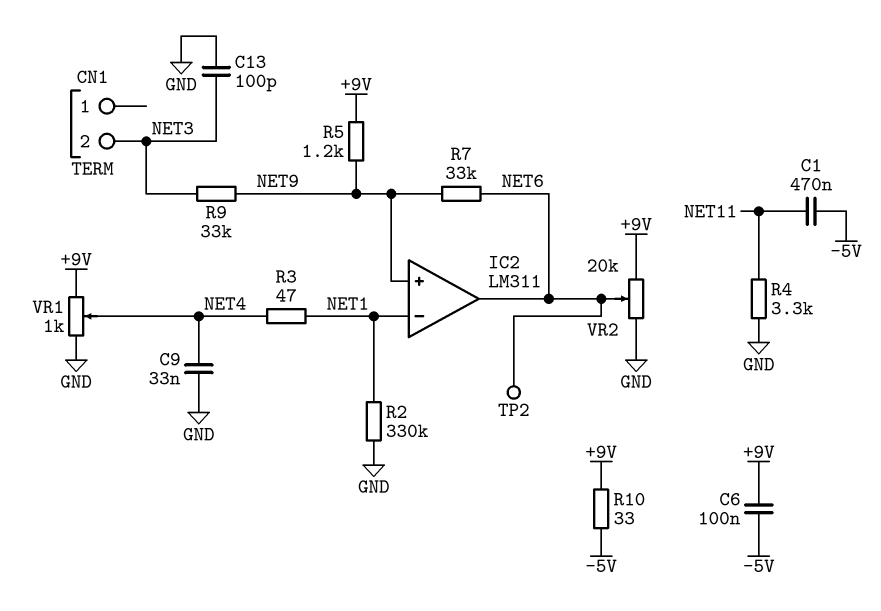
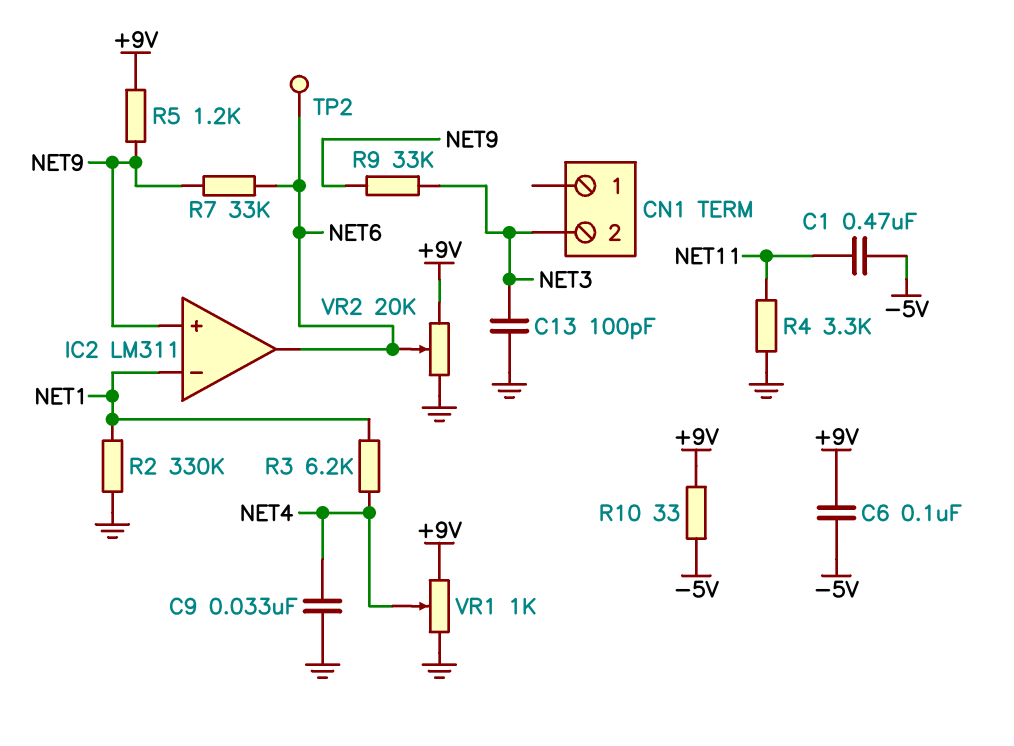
R3: 47 (NET1, NET4) -> 6.2k (NET1, NET4)

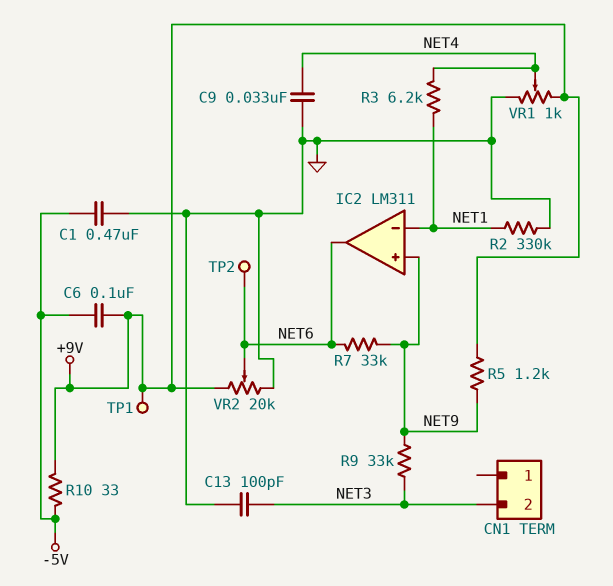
C1: 470nF (-5V, NET11) -> 470nF (-5V, GND)
R4: 3.3k (GND, NET11) -> none
TP1: none -> test point (+9V)

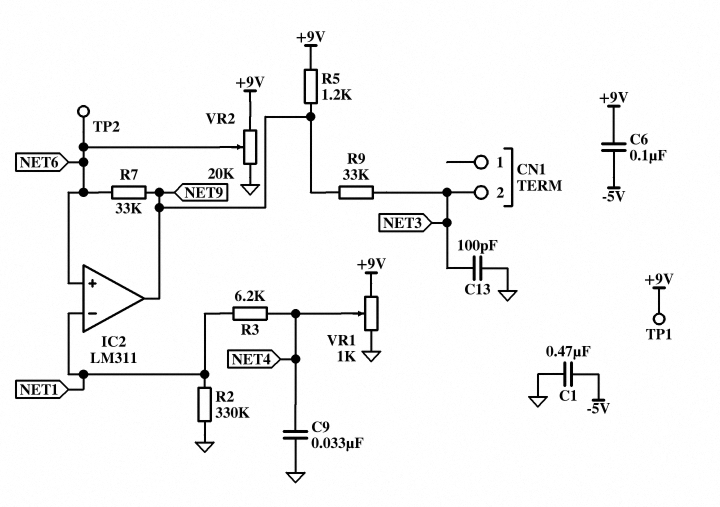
IC2 pin in+: NET9 -> NET6
IC2 pin out: NET6 -> NET9
R10: 33 (+9V, -5V) -> none

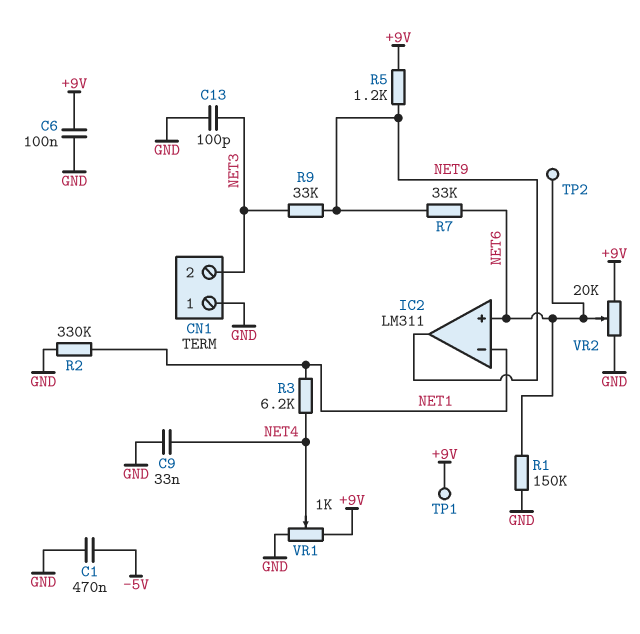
C6: 100nF (+9V, -5V) -> 100nF (+9V, GND)
CN1 pin 1: none -> GND
R1: none -> 150k (GND, NET6)

